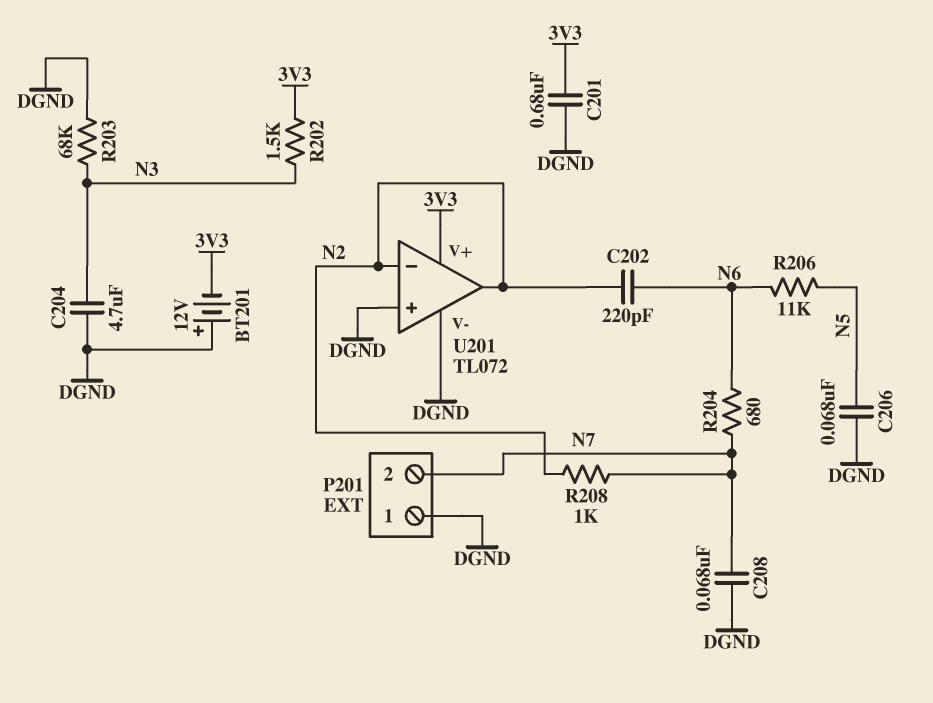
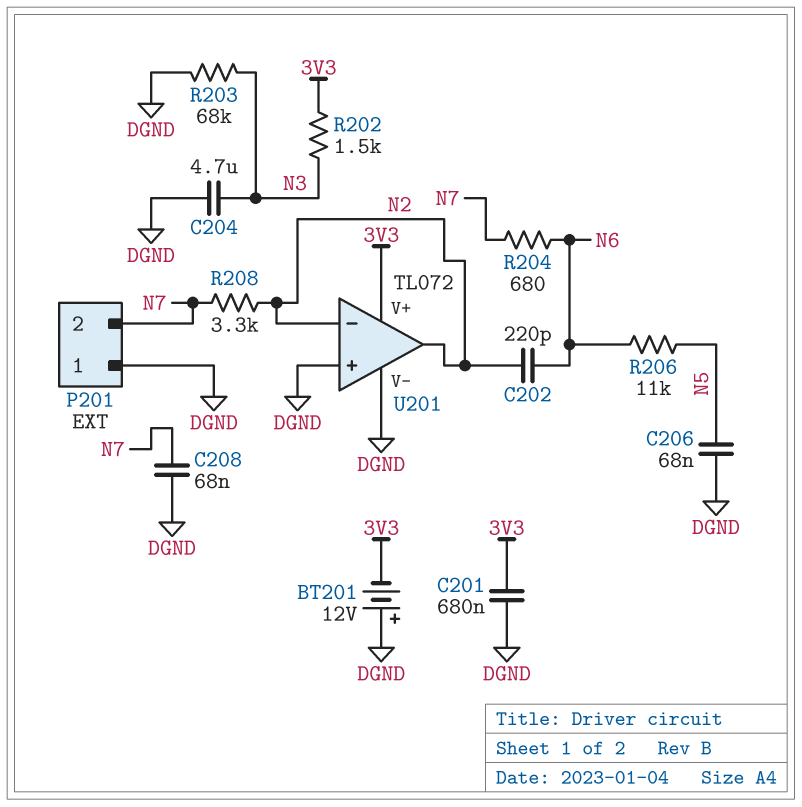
R208: 1k (N2, N7) -> 3.3k (N2, N7)

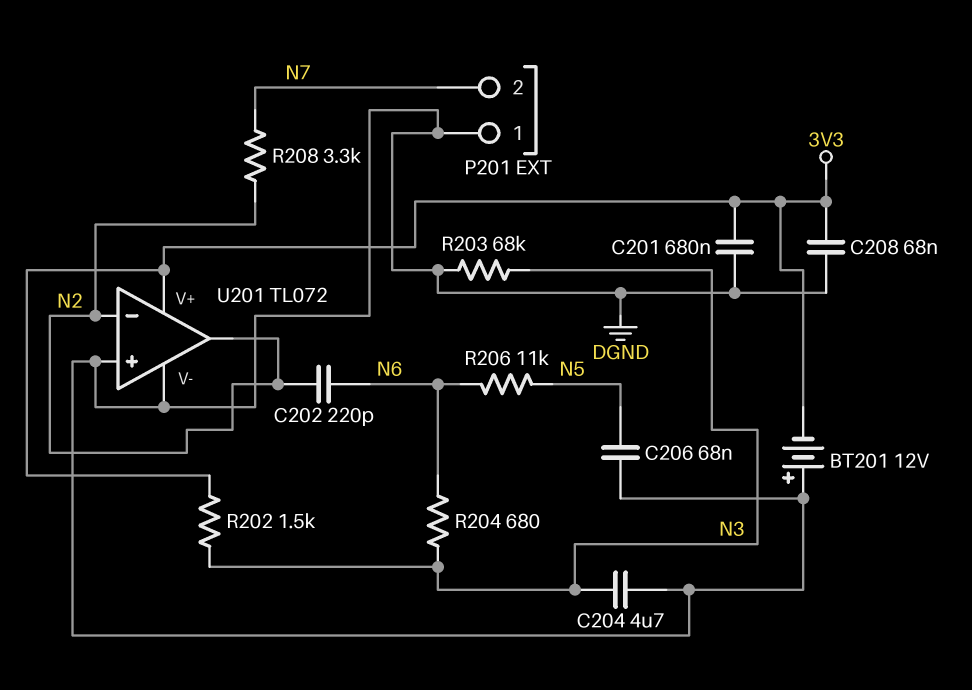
C208: 68nF (DGND, N7) -> 68nF (3V3, DGND)
R204: 680 (N6, N7) -> 680 (N3, N6)

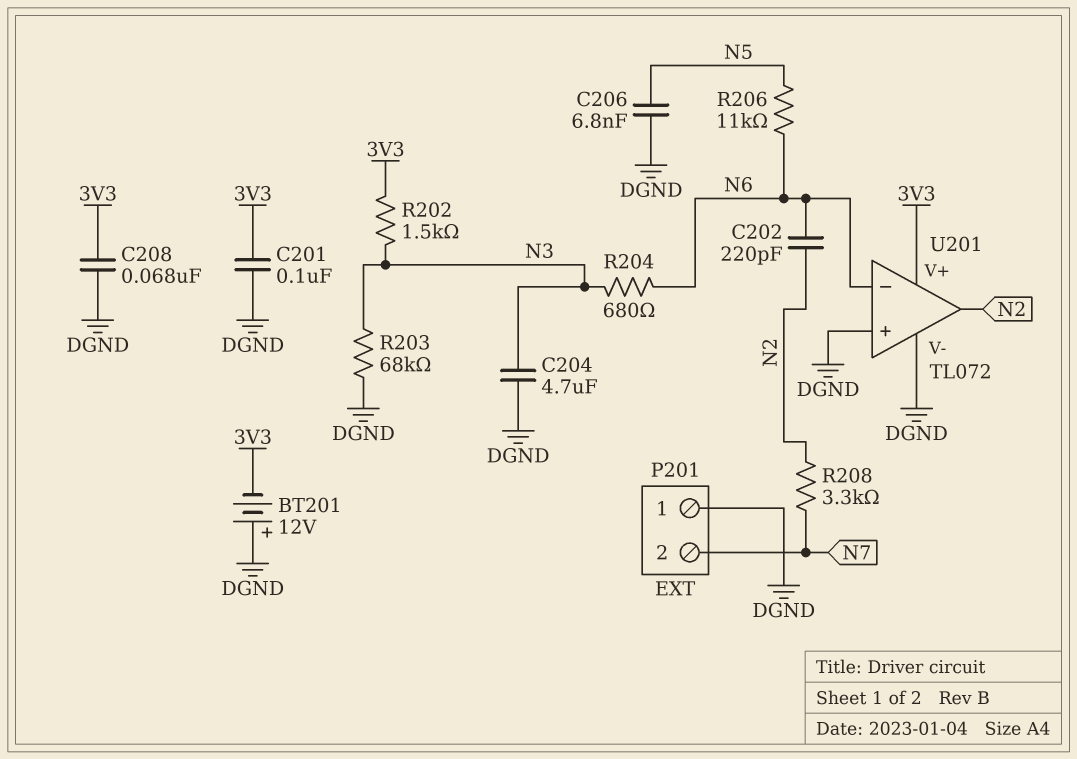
C201: 680nF (3V3, DGND) -> 100nF (3V3, DGND)
C206: 68nF (DGND, N5) -> 6.8nF (DGND, N5)
U201 pin in-: N2 -> N6

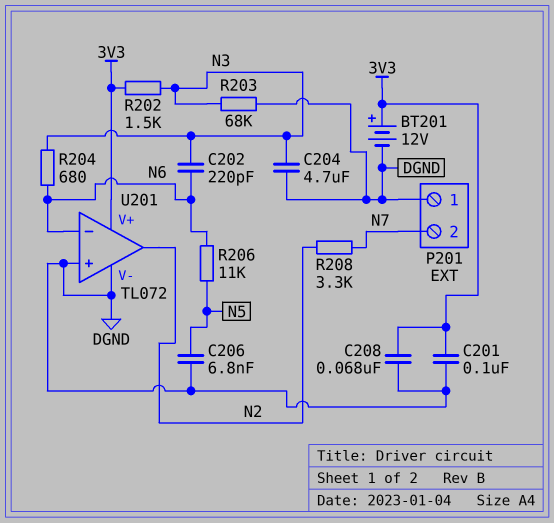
BT201: 12V (plus DGND, minus 3V3) -> 12V (plus 3V3, minus DGND)
C202: 220pF (N2, N6) -> 220pF (N3, N6)

